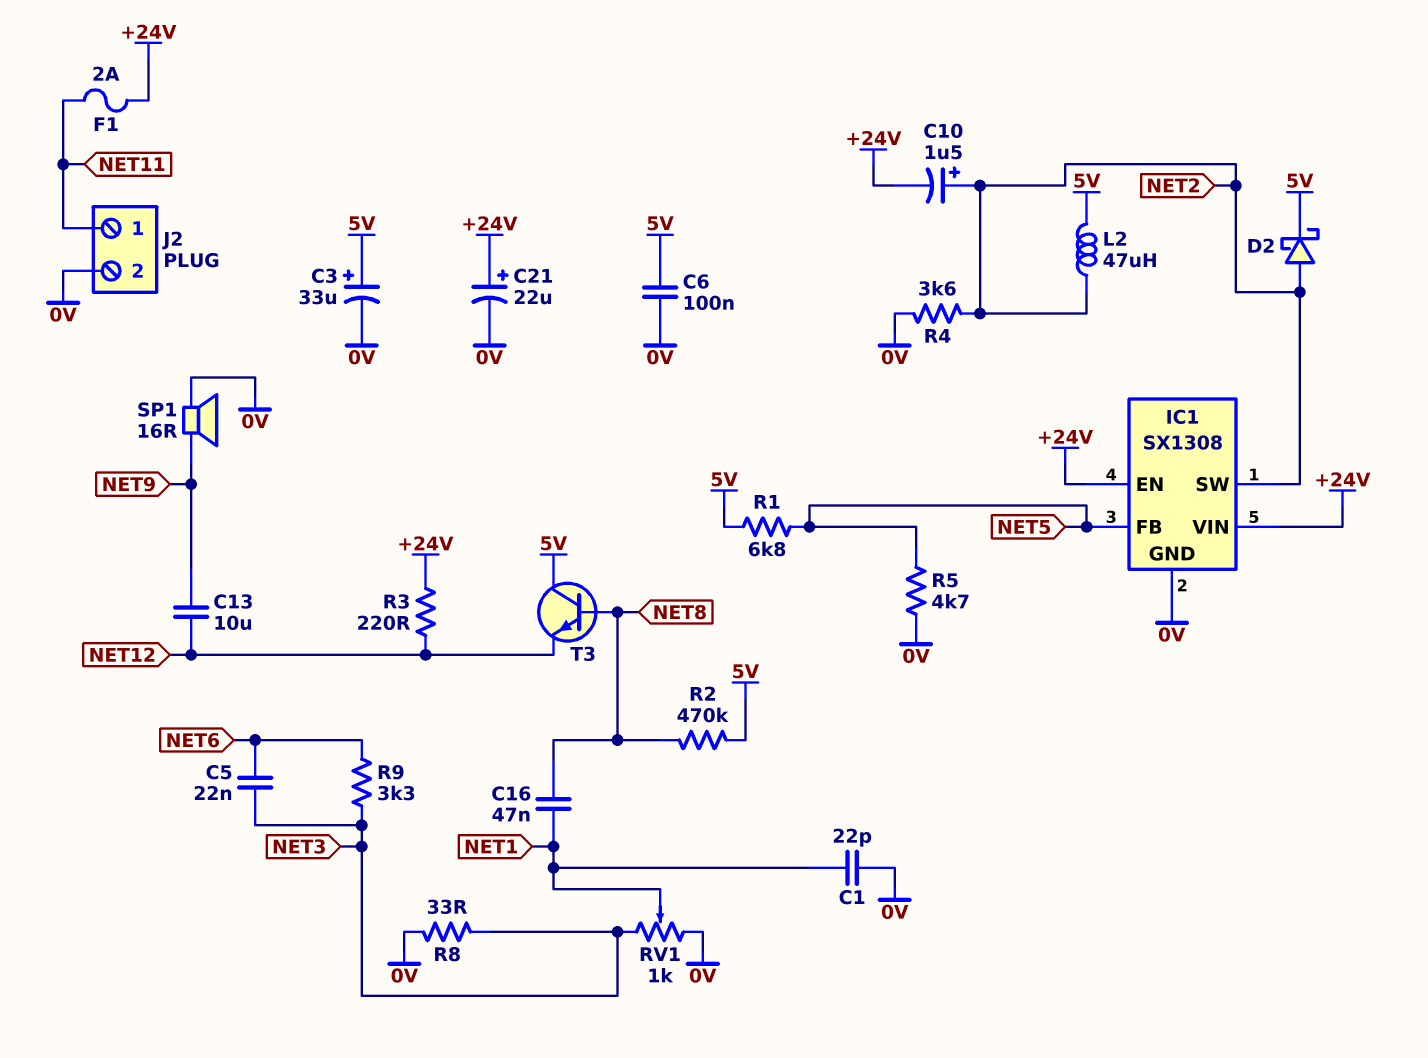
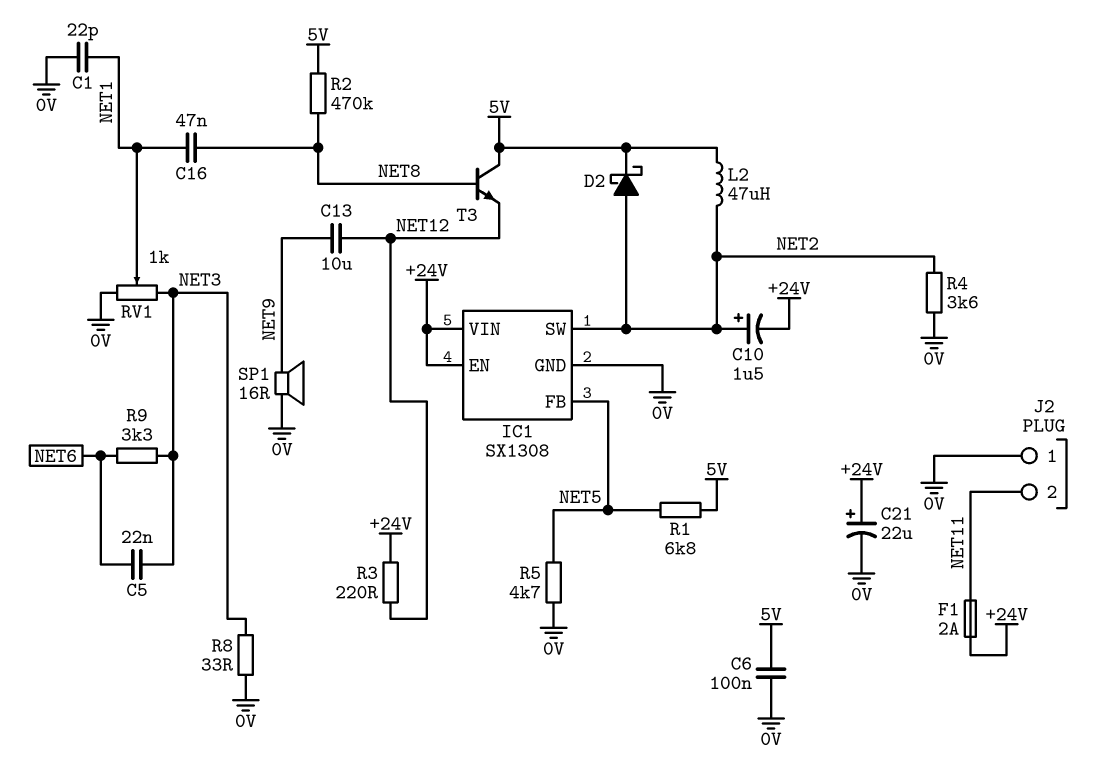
C3: 33uF (plus 5V, minus 0V) -> none
J2 pin 1: NET11 -> 0V
J2 pin 2: 0V -> NET11

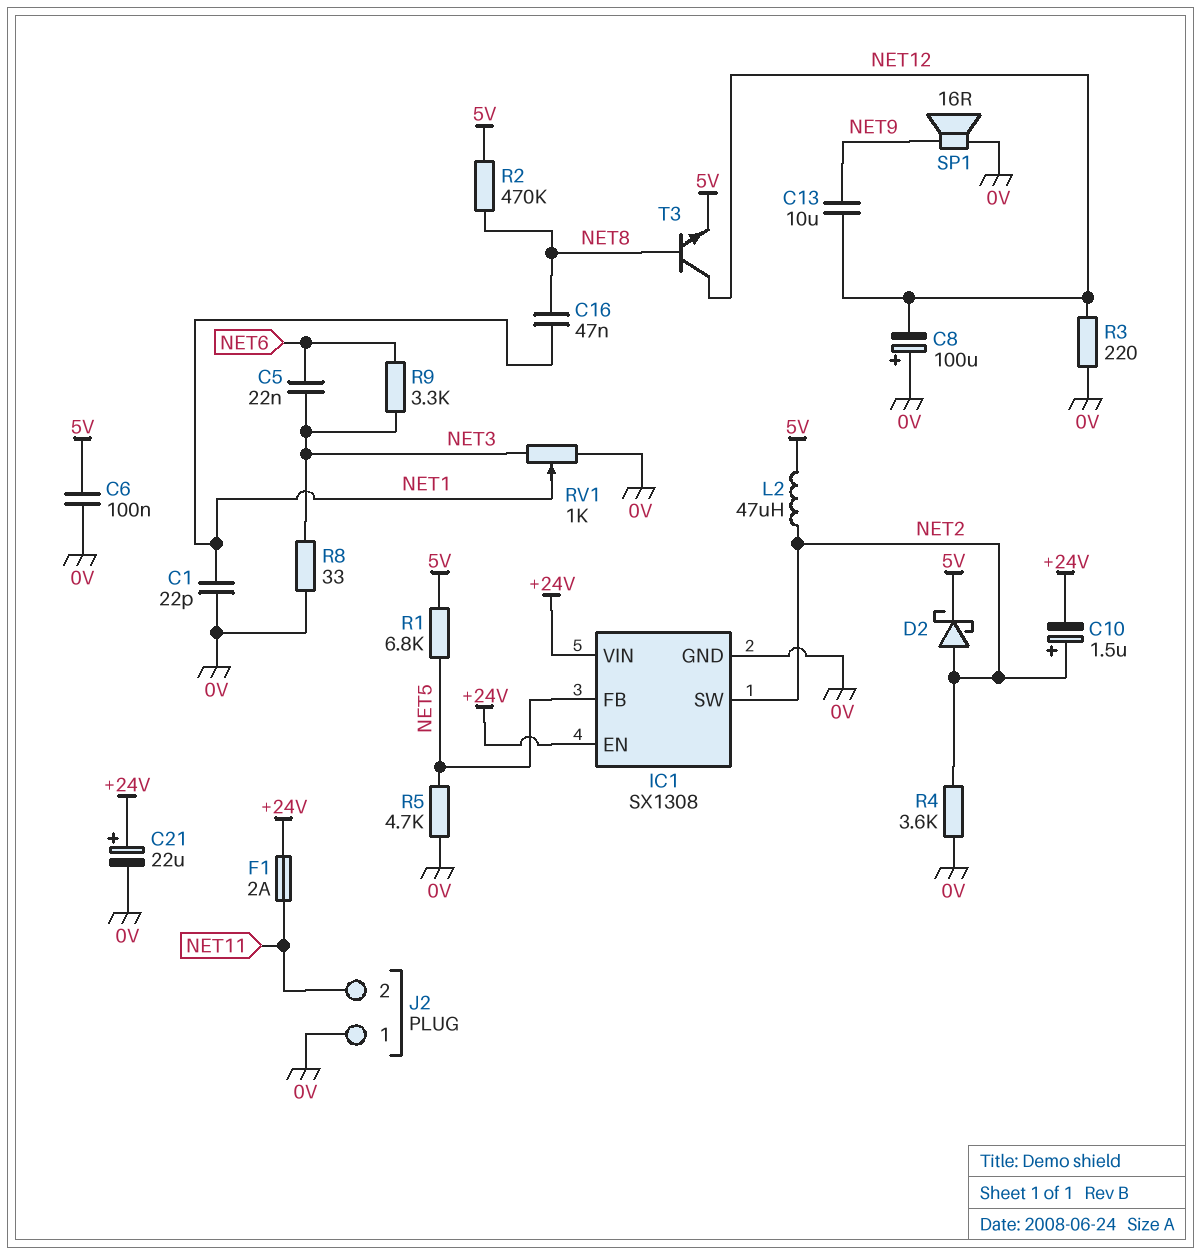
C8: none -> 100uF (plus 0V, minus NET12)
R3: 220 (+24V, NET12) -> 220 (0V, NET12)
T3: NPN (B NET8, C 5V, E NET12) -> NPN (B NET8, C NET12, E 5V)

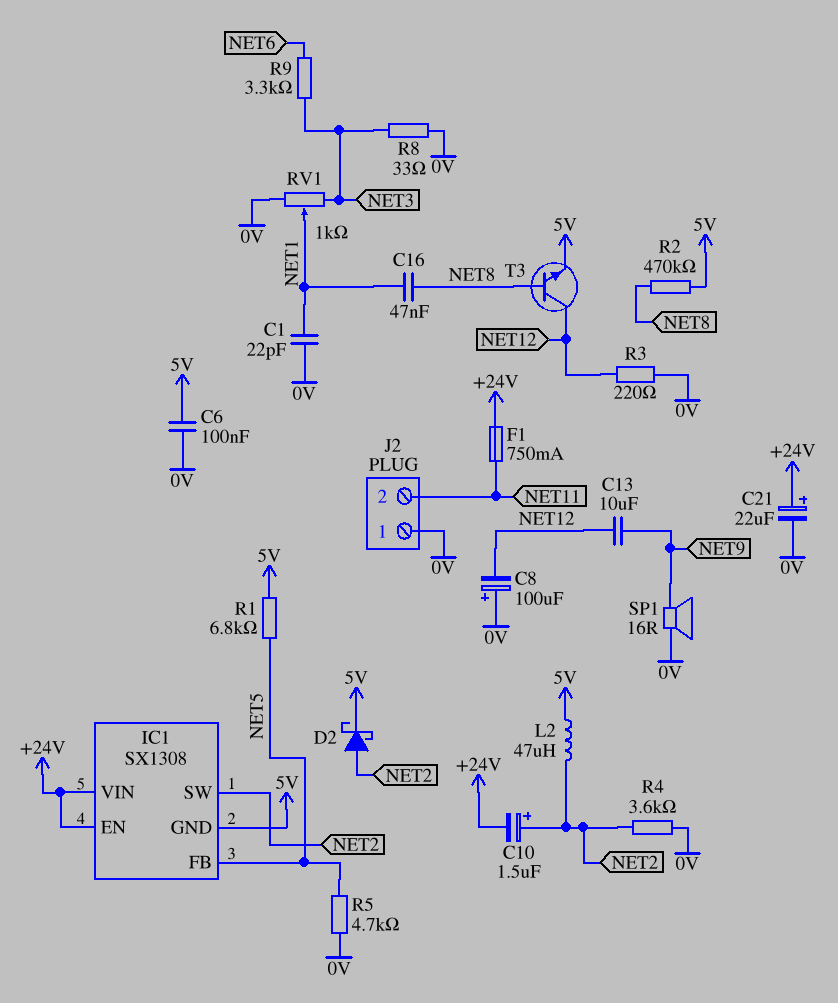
C5: 22nF (NET3, NET6) -> none
F1: 2A (+24V, NET11) -> 750mA (+24V, NET11)
IC1 pin GND: 0V -> 5V

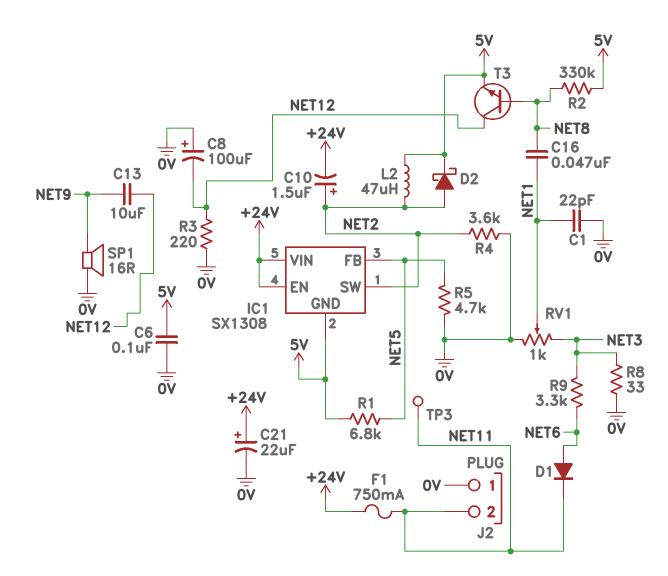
D1: none -> diode (A NET6, K NET11)
R2: 470k (5V, NET8) -> 330k (5V, NET8)
TP3: none -> test point (NET11)

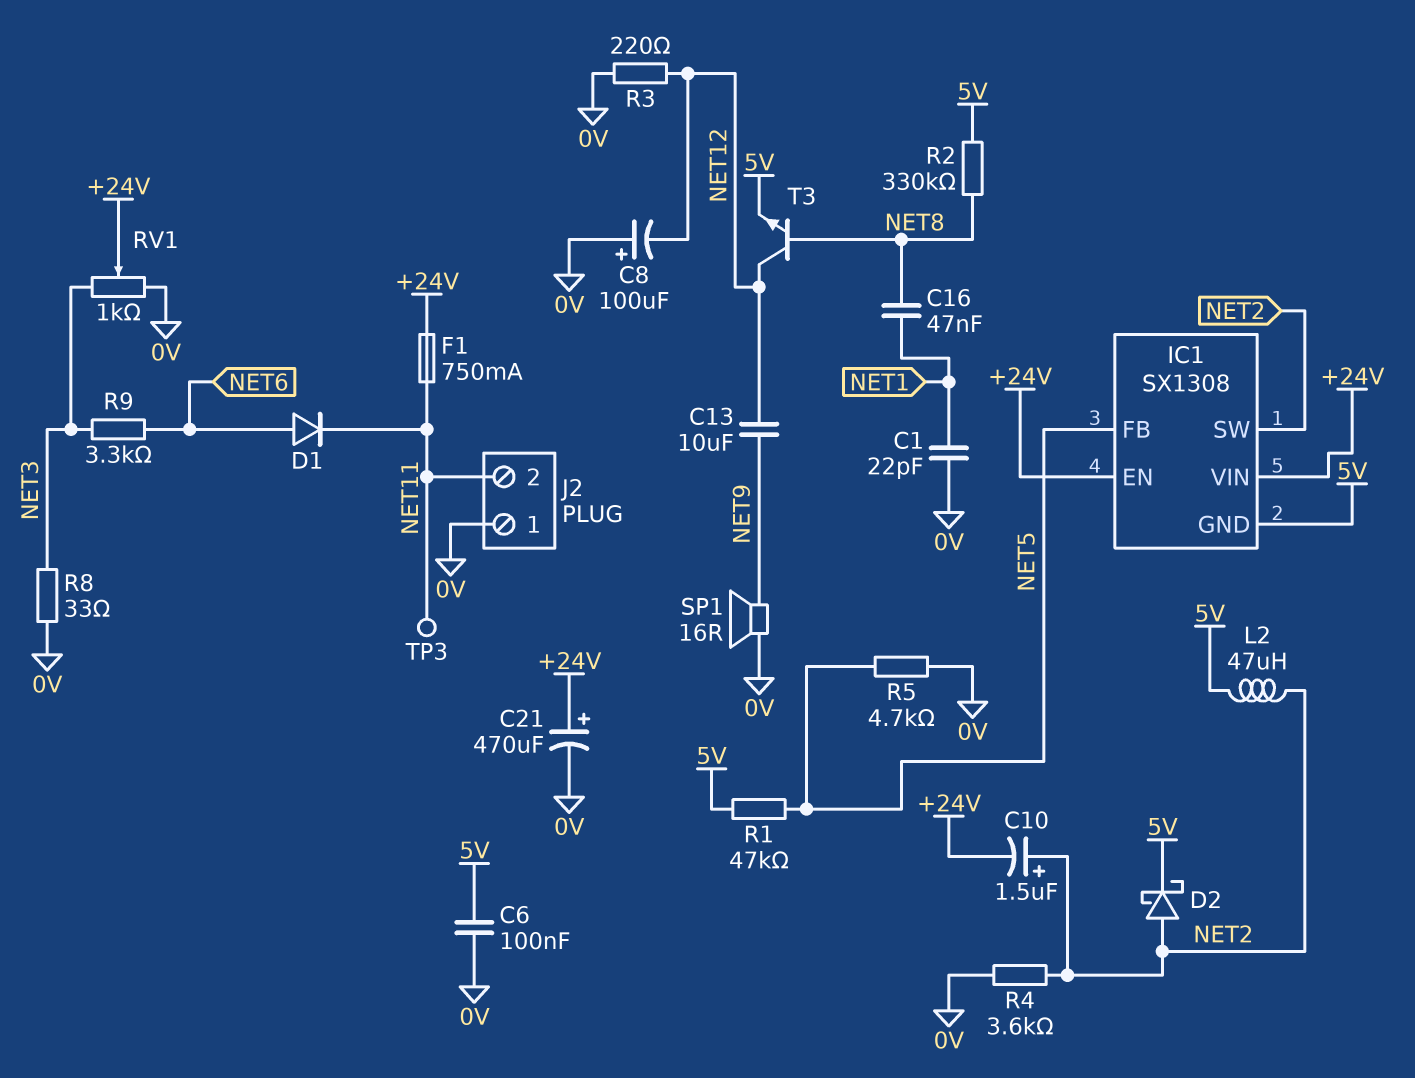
C21: 22uF (plus +24V, minus 0V) -> 470uF (plus +24V, minus 0V)
R1: 6.8k (5V, NET5) -> 47k (5V, NET5)
RV1: 1k (0V, NET3, wiper NET1) -> 1k (0V, NET3, wiper +24V)

